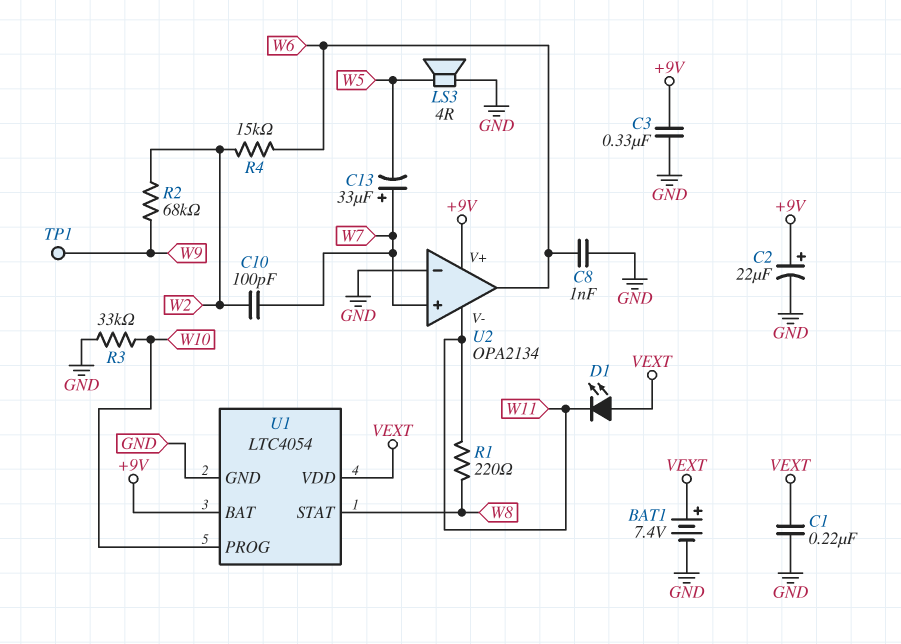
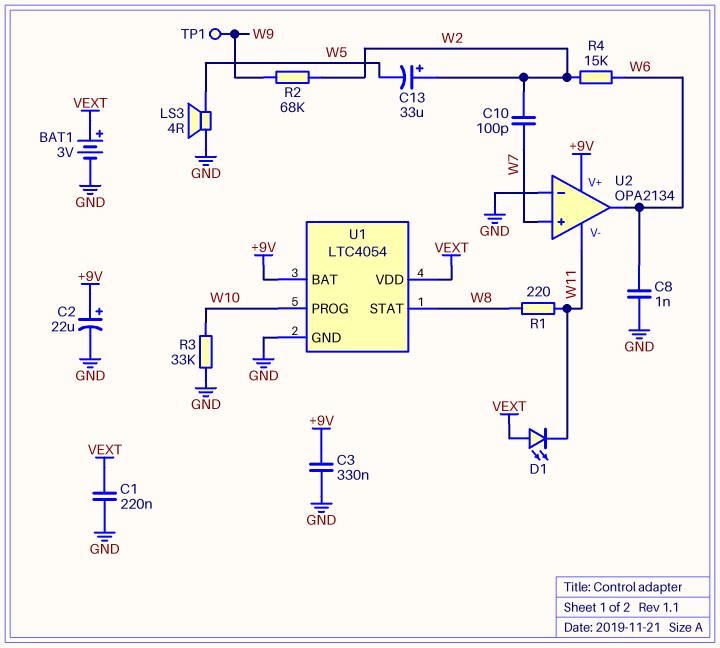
BAT1: 7.4V (plus VEXT, minus GND) -> 3V (plus VEXT, minus GND)
C13: 33uF (plus W7, minus W5) -> 33uF (plus W2, minus W5)

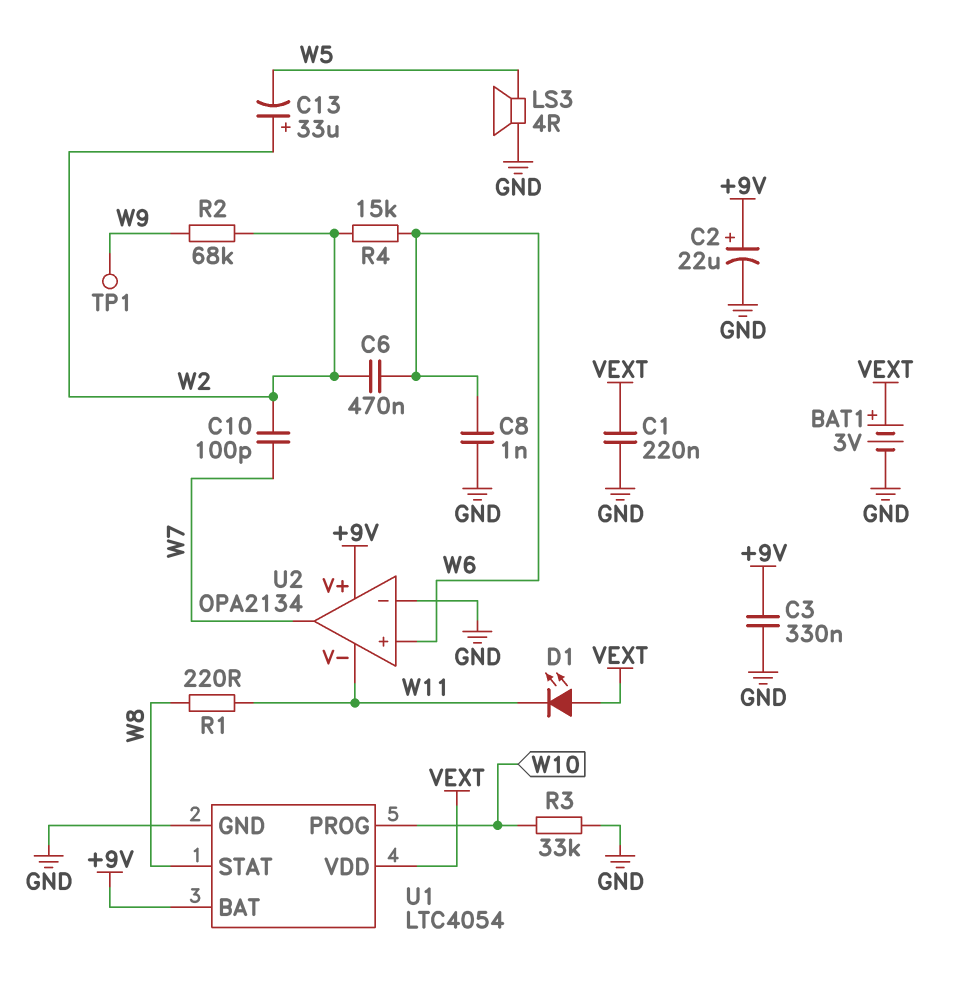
C6: none -> 470nF (W2, W6)
U2 pin in+: W7 -> W6
U2 pin out: W6 -> W7

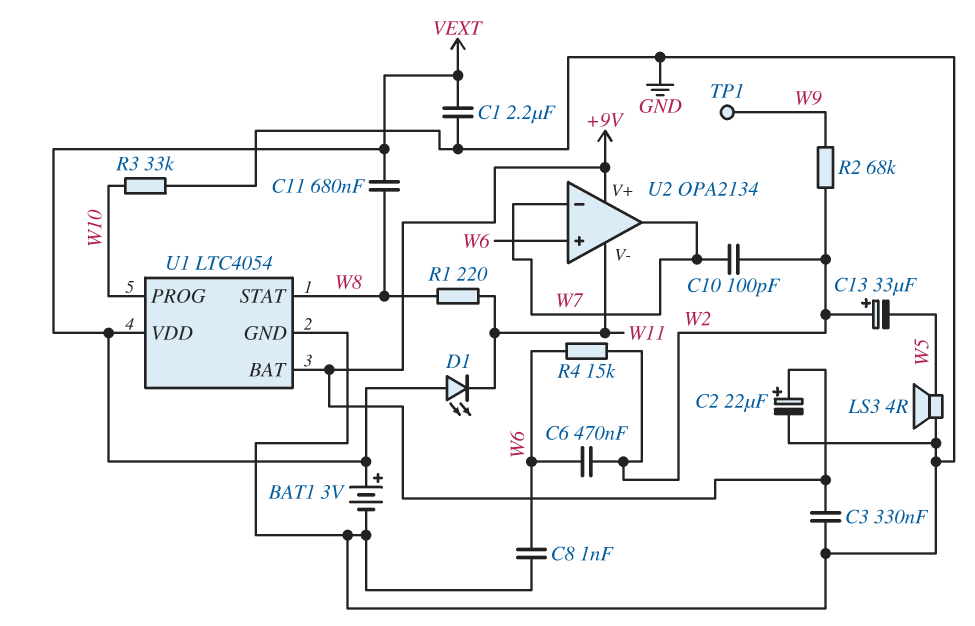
C1: 220nF (GND, VEXT) -> 2.2uF (GND, VEXT)
C11: none -> 680nF (VEXT, W8)
U2 pin in-: GND -> W7

